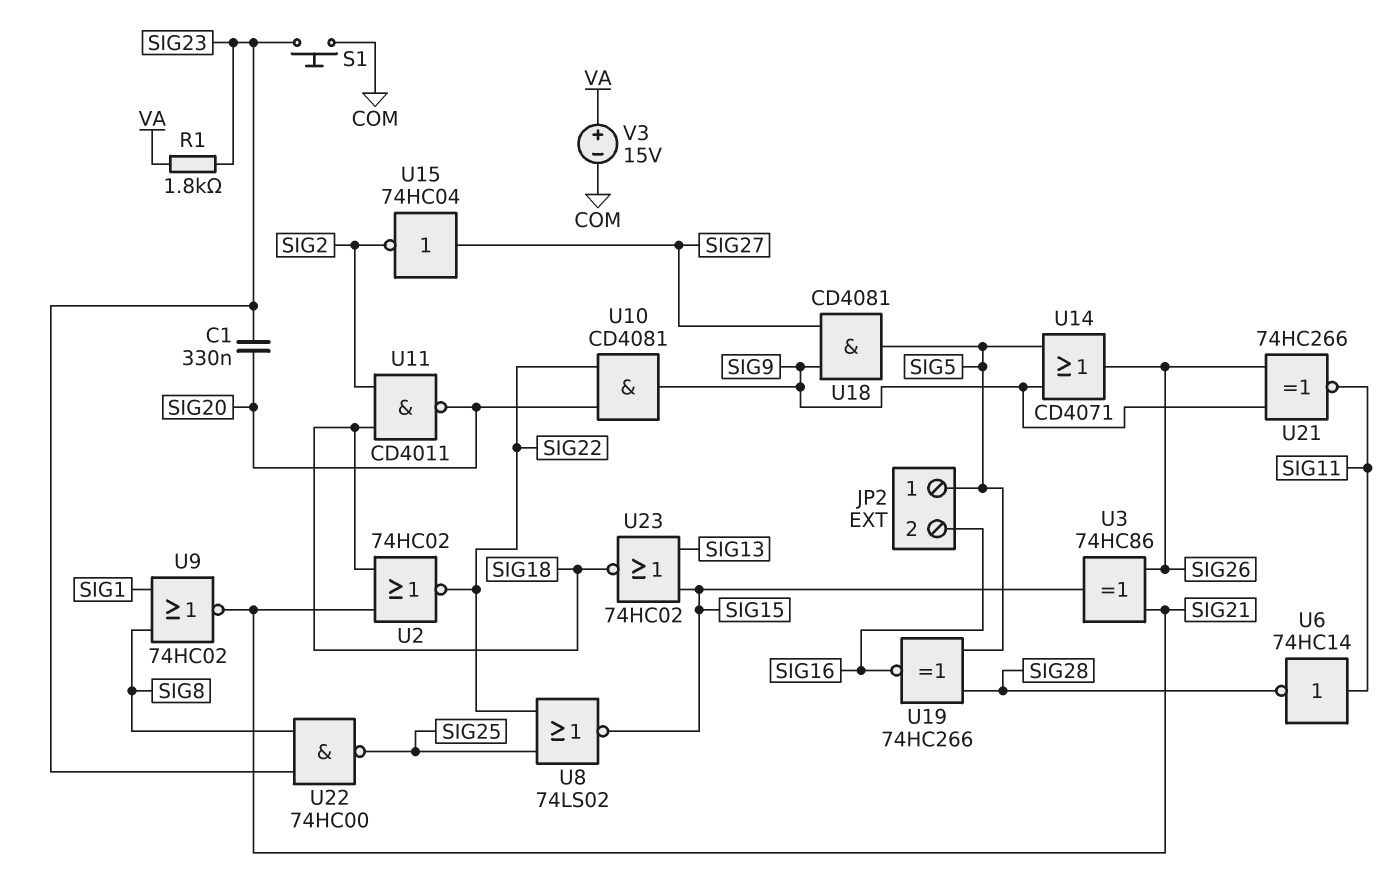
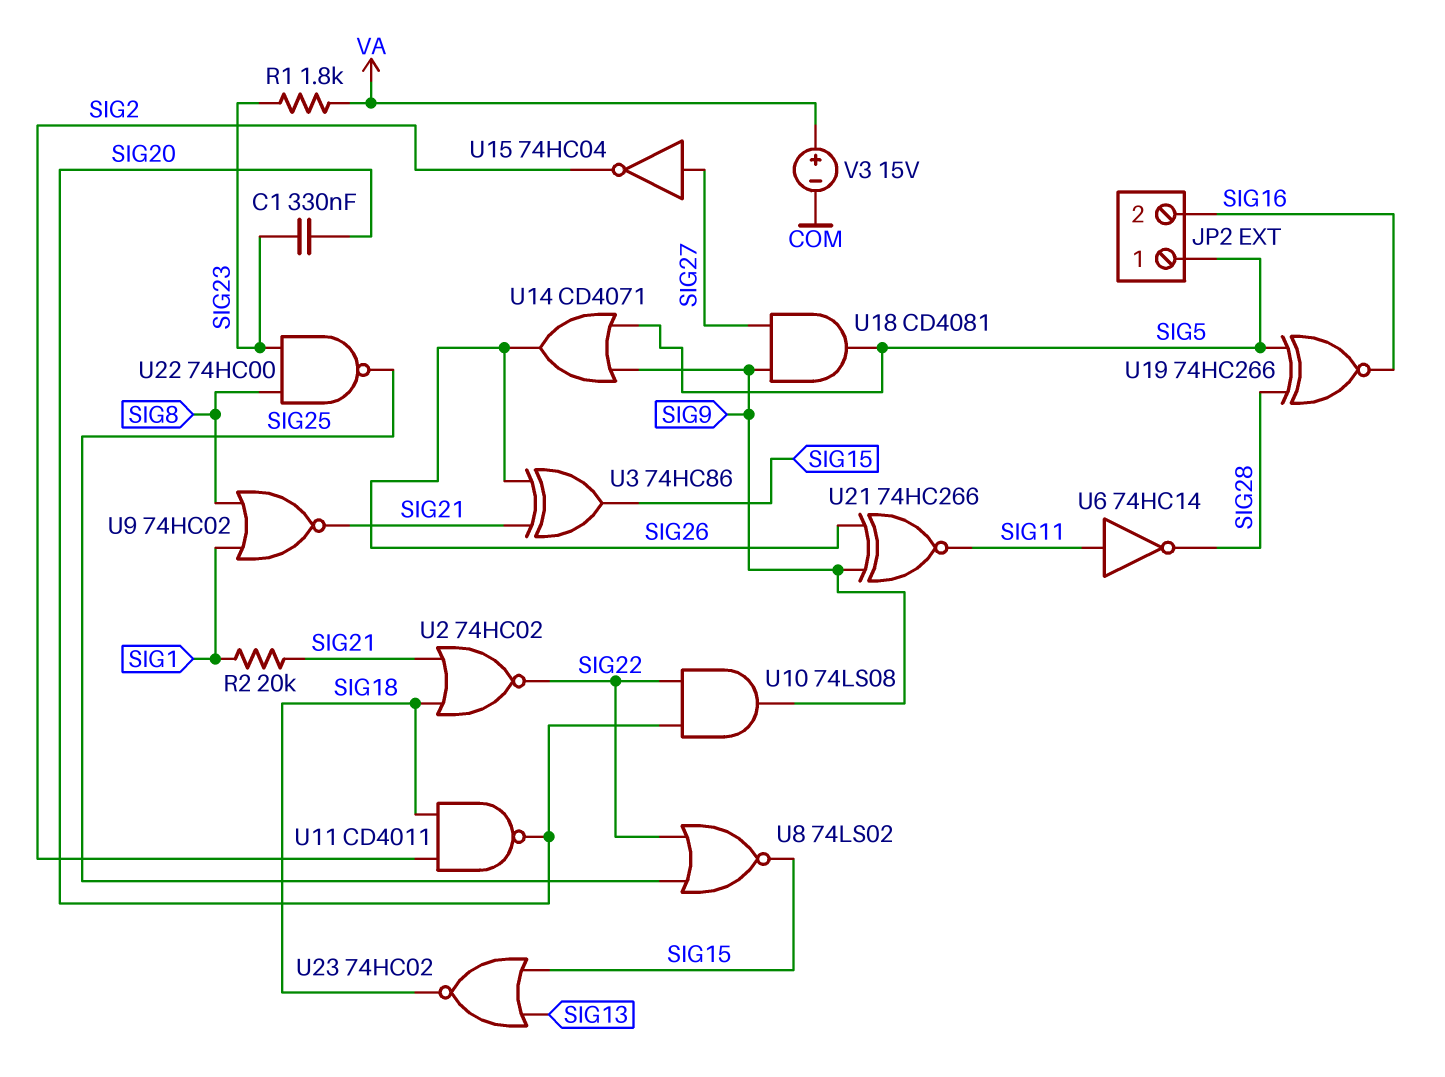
R2: none -> 20k (SIG1, SIG21)
S1: button (COM, SIG23) -> none
U10: AND CD4081 (in SIG20, in SIG22, out SIG9) -> AND 74LS08 (in SIG20, in SIG22, out SIG9)

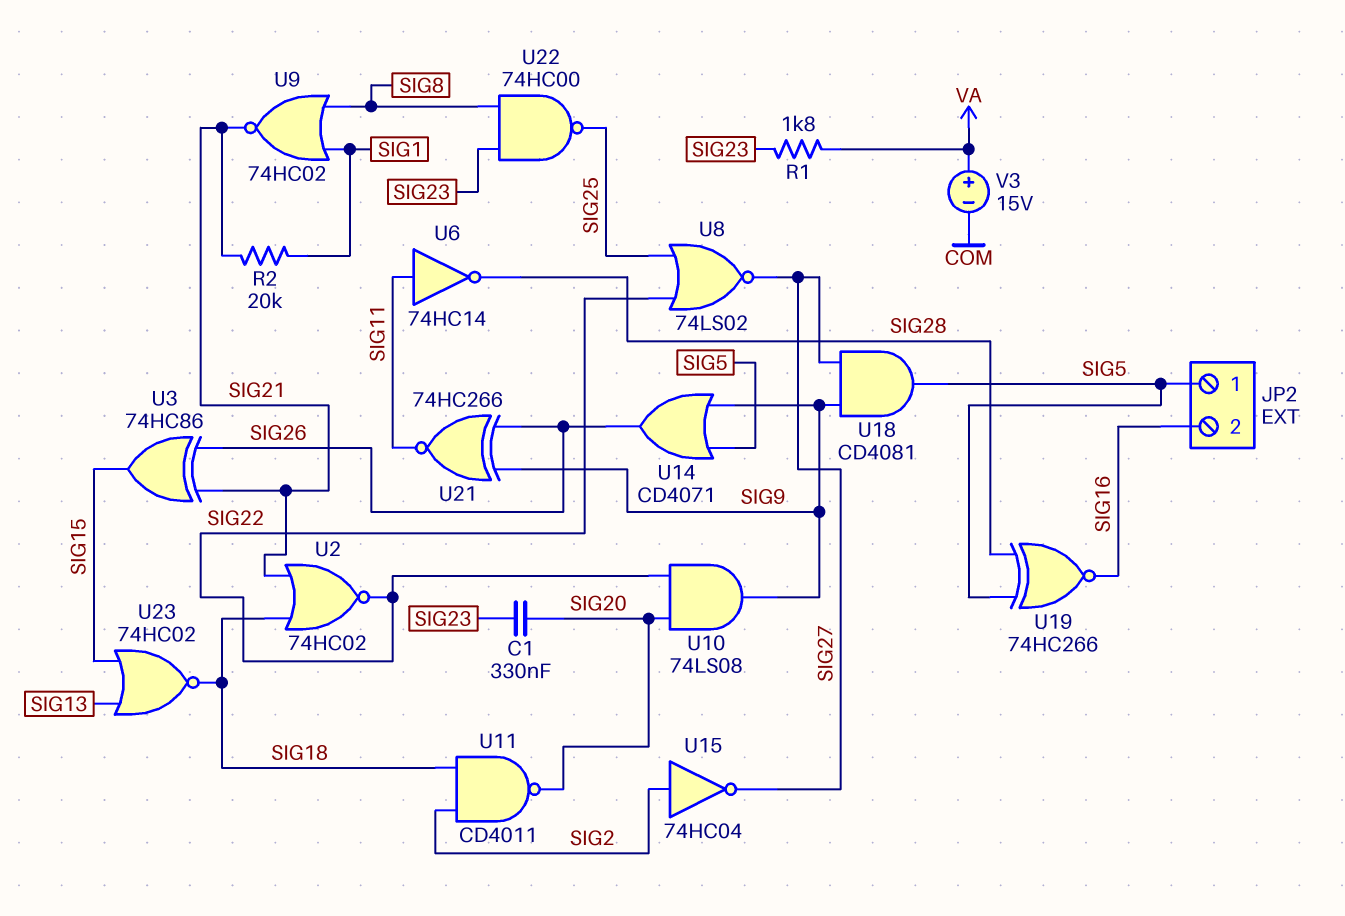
U8: NOR 74LS02 (in SIG22, in SIG25, out SIG15) -> NOR 74LS02 (in SIG22, in SIG25, out SIG27)
U15: NOT 74HC04 (in SIG27, out SIG2) -> NOT 74HC04 (in SIG2, out SIG27)

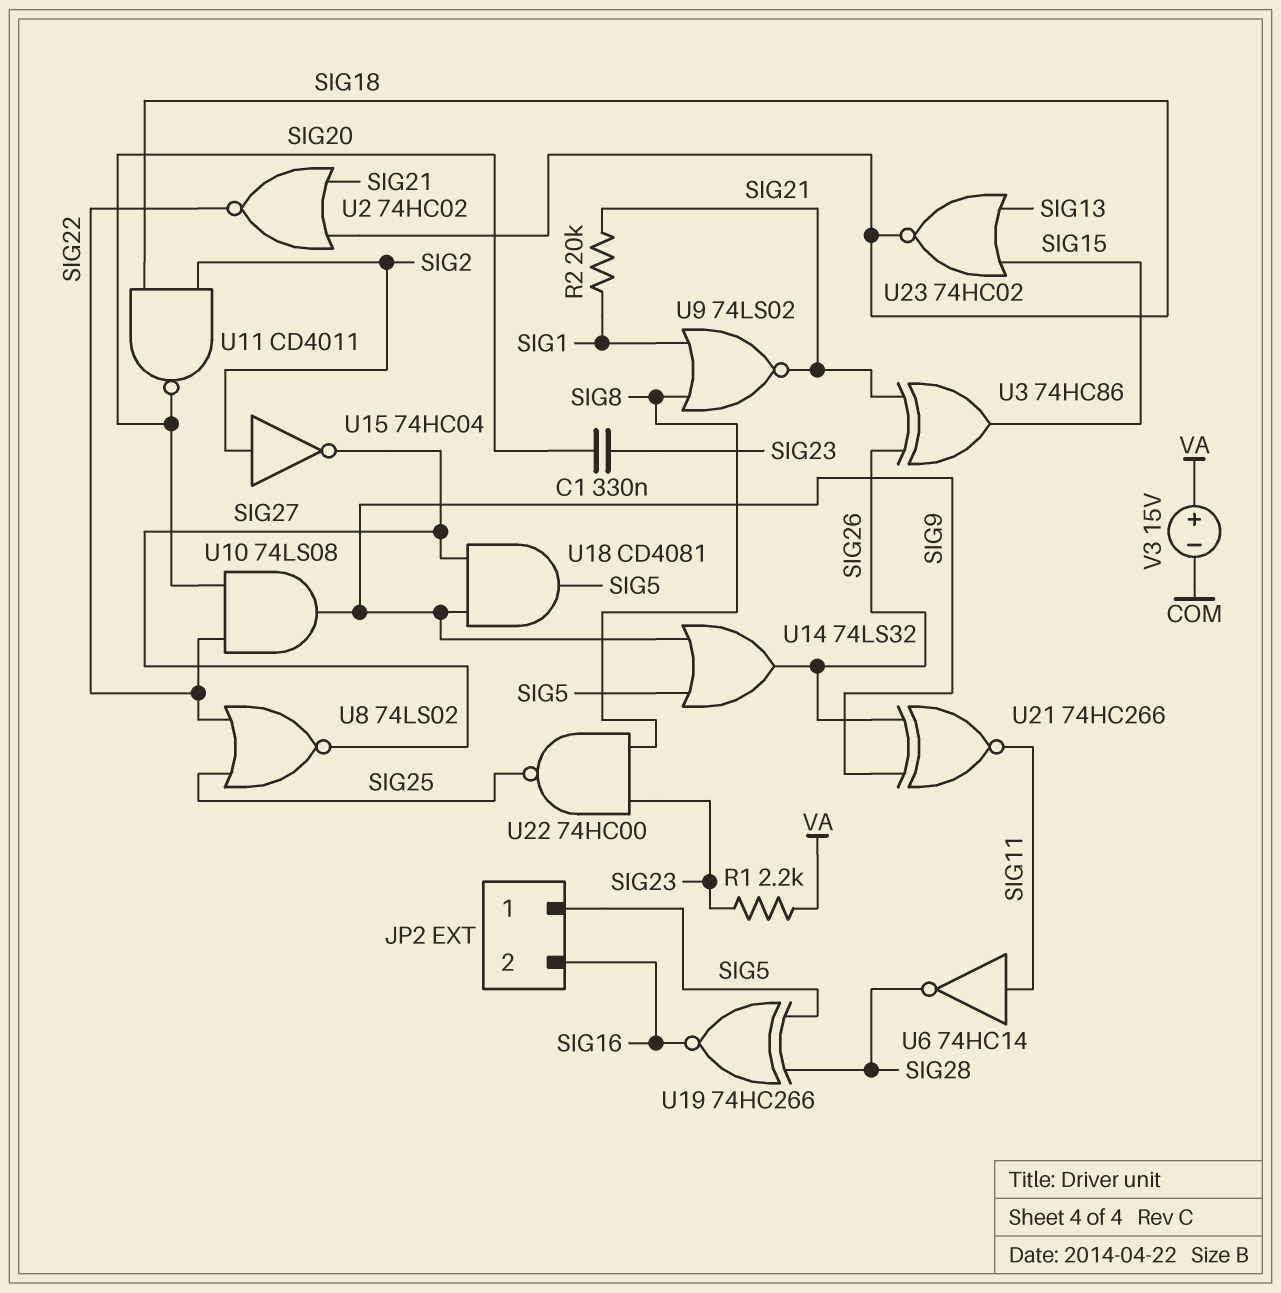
R1: 1.8k (SIG23, VA) -> 2.2k (SIG23, VA)
U9: NOR 74HC02 (in SIG1, in SIG8, out SIG21) -> NOR 74LS02 (in SIG1, in SIG8, out SIG21)
U14: OR CD4071 (in SIG5, in SIG9, out SIG26) -> OR 74LS32 (in SIG5, in SIG9, out SIG26)

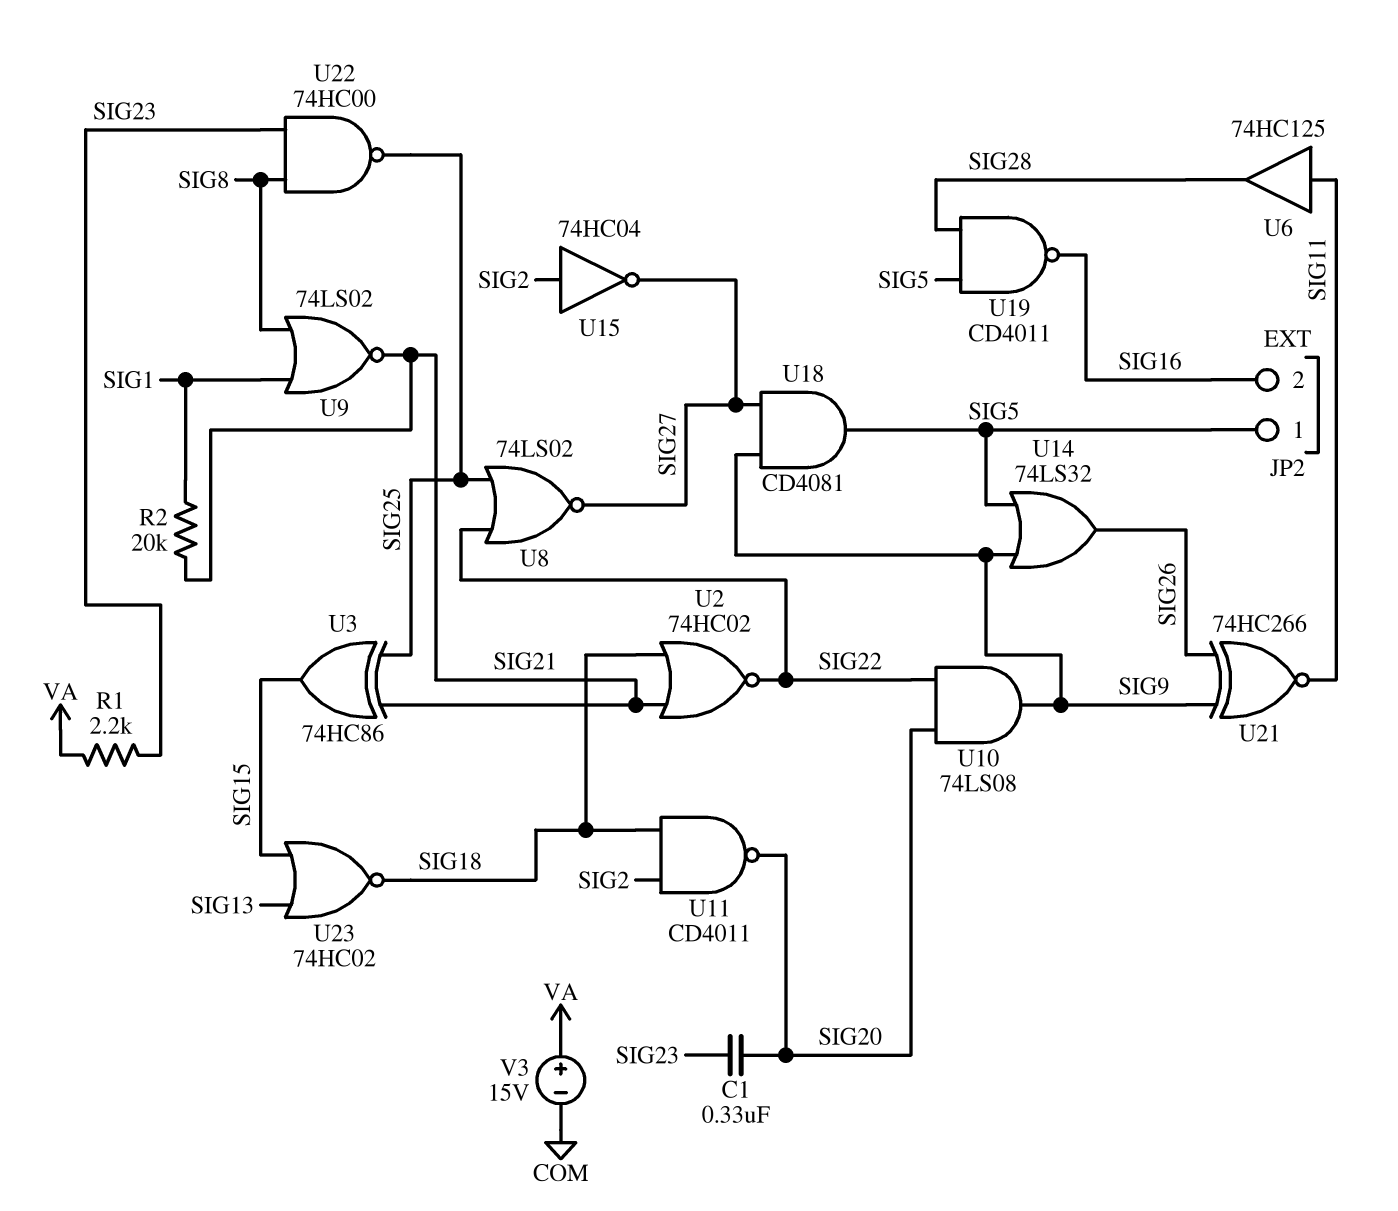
U3: XOR 74HC86 (in SIG21, in SIG26, out SIG15) -> XOR 74HC86 (in SIG21, in SIG25, out SIG15)
U6: NOT 74HC14 (in SIG11, out SIG28) -> buffer 74HC125 (in SIG11, out SIG28)
U19: XNOR 74HC266 (in SIG5, in SIG28, out SIG16) -> NAND CD4011 (in SIG5, in SIG28, out SIG16)

